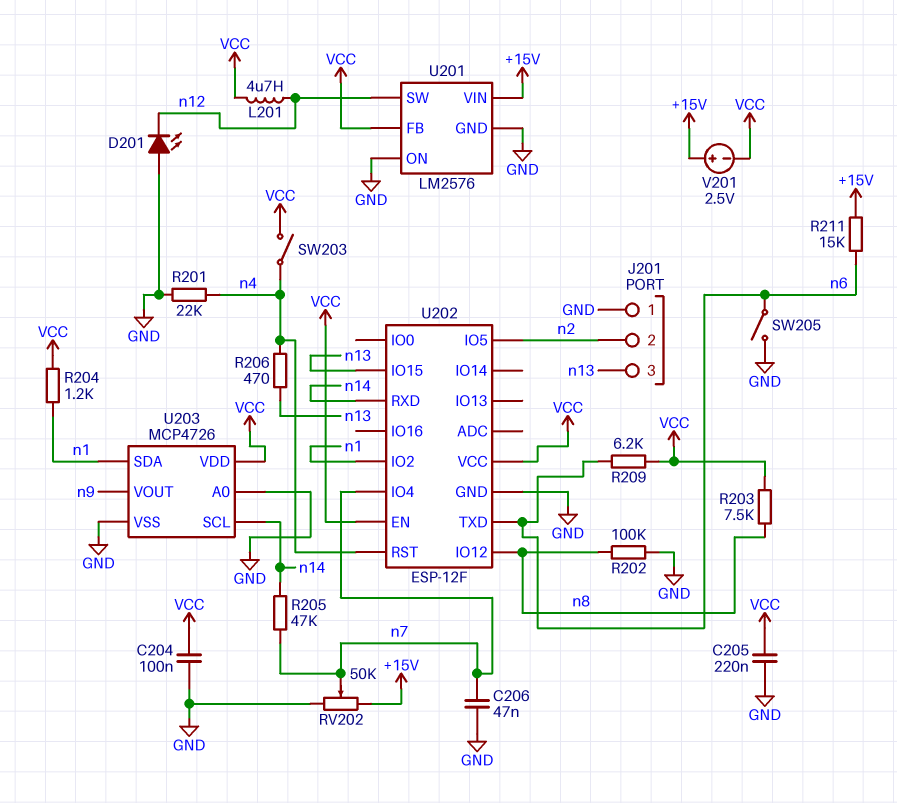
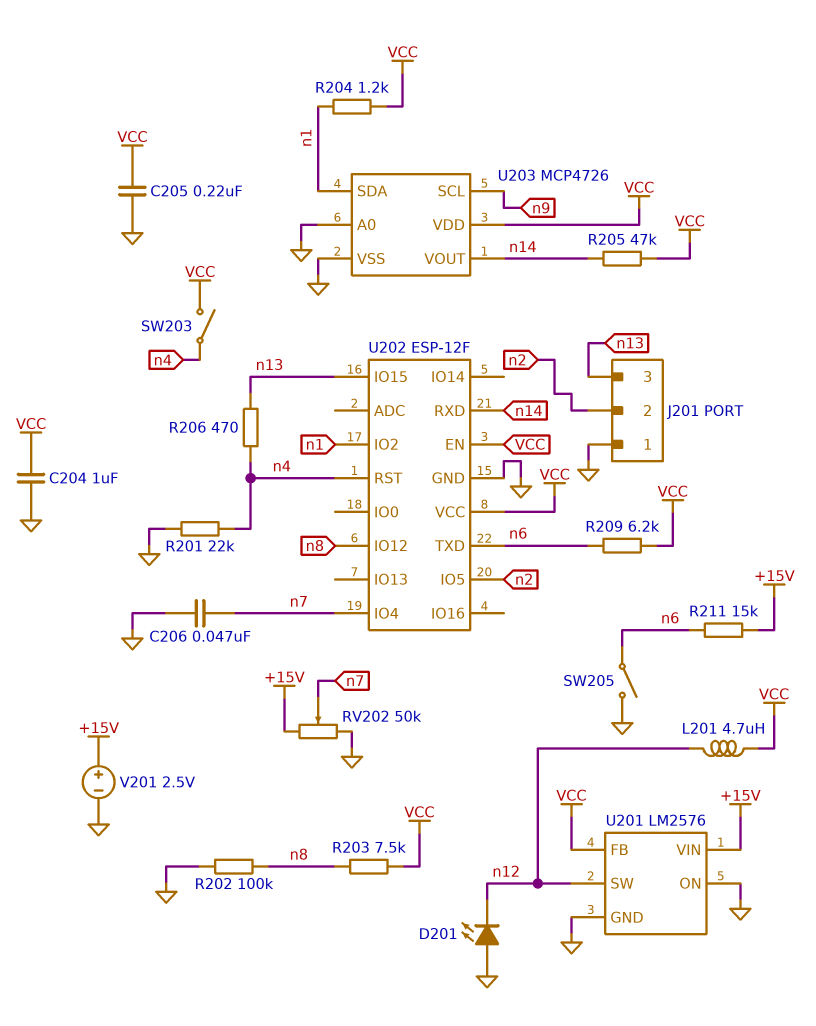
C204: 100nF (GND, VCC) -> 1uF (GND, VCC)
R205: 47k (n7, n14) -> 47k (VCC, n14)
U203 pin SCL: n14 -> n9
U203 pin VOUT: n9 -> n14
V201: 2.5V (plus +15V, minus VCC) -> 2.5V (plus +15V, minus GND)

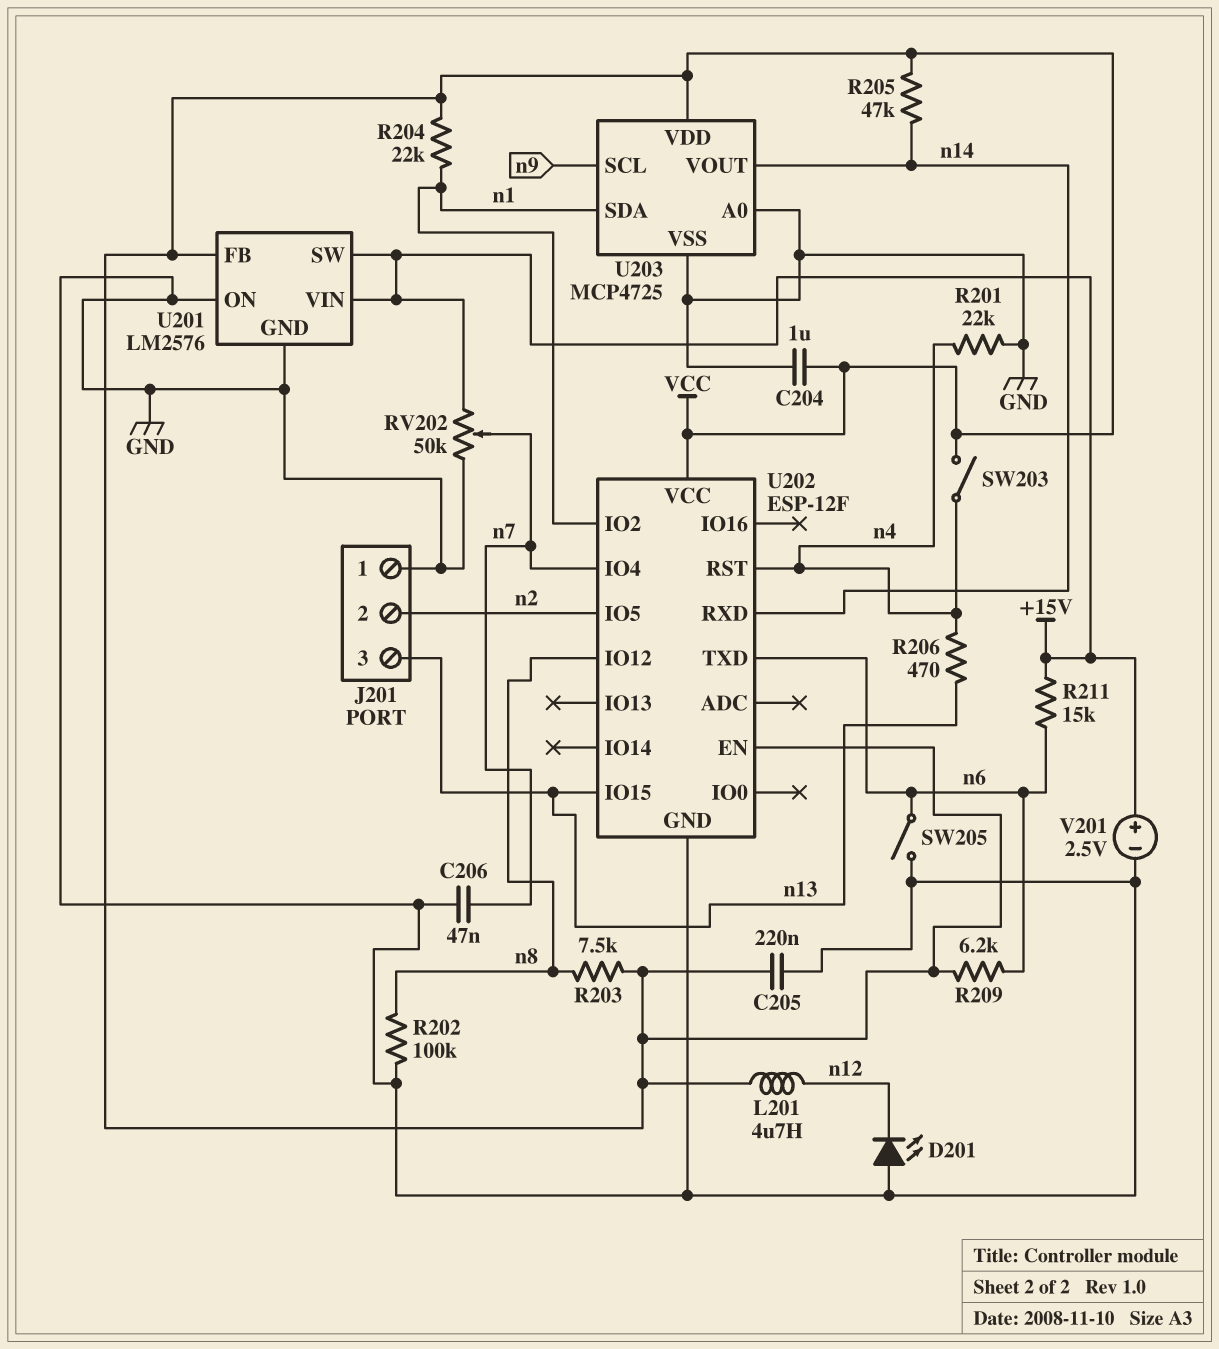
R204: 1.2k (VCC, n1) -> 22k (VCC, n1)
U201 pin SW: n12 -> +15V
U203: MCP4726 -> MCP4725

